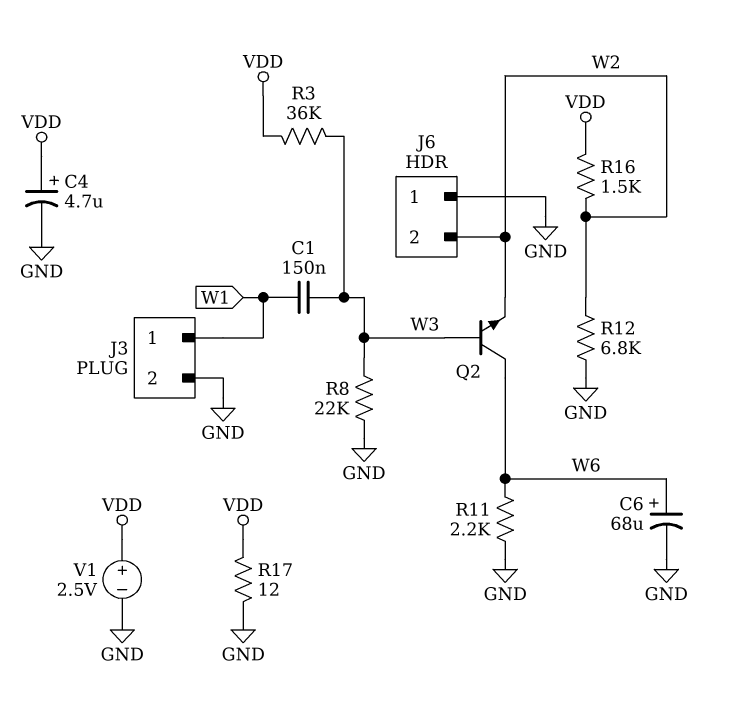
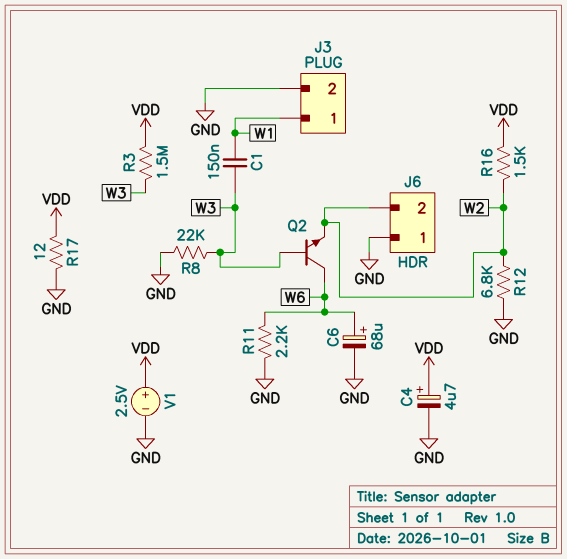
R3: 36k (VDD, W3) -> 1.5M (VDD, W3)

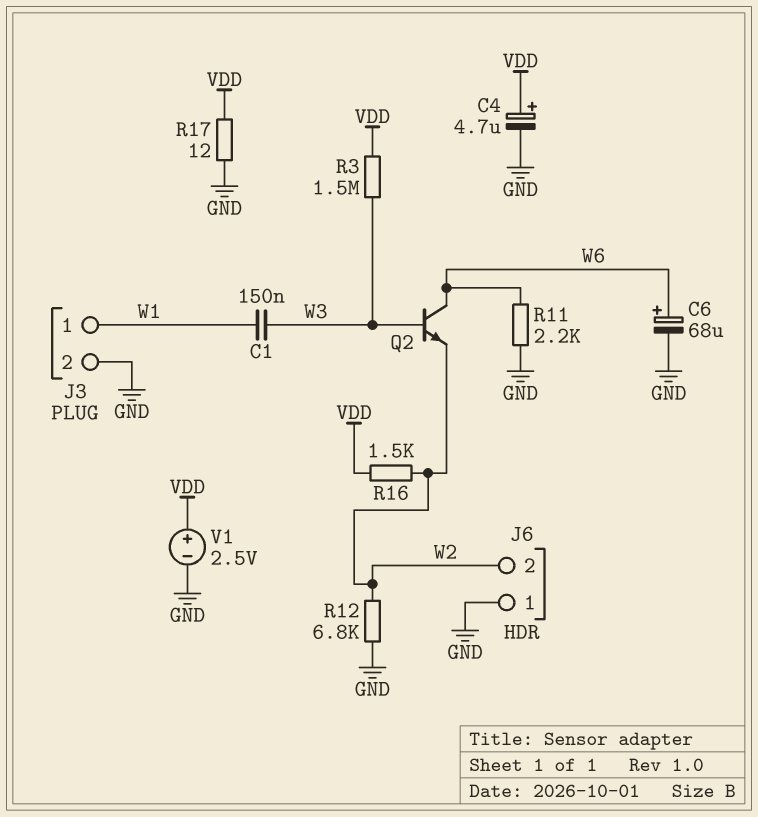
R8: 22k (GND, W3) -> none

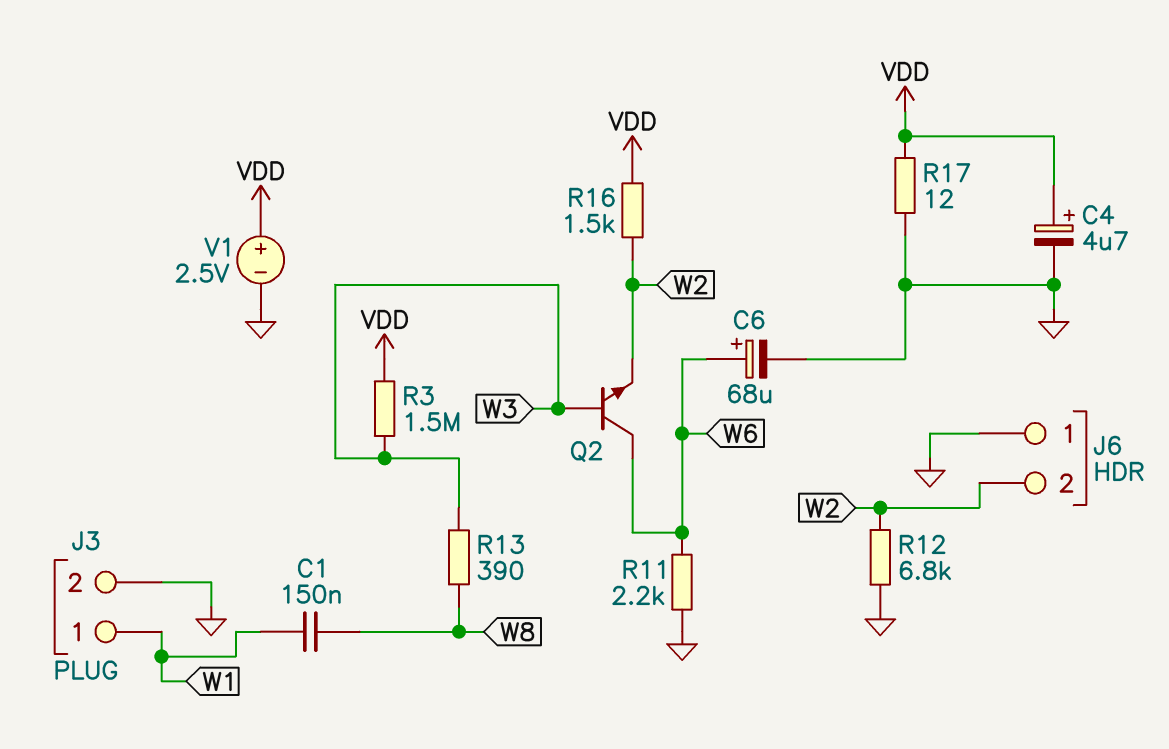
C1: 150nF (W1, W3) -> 150nF (W1, W8)
R13: none -> 390 (W3, W8)

